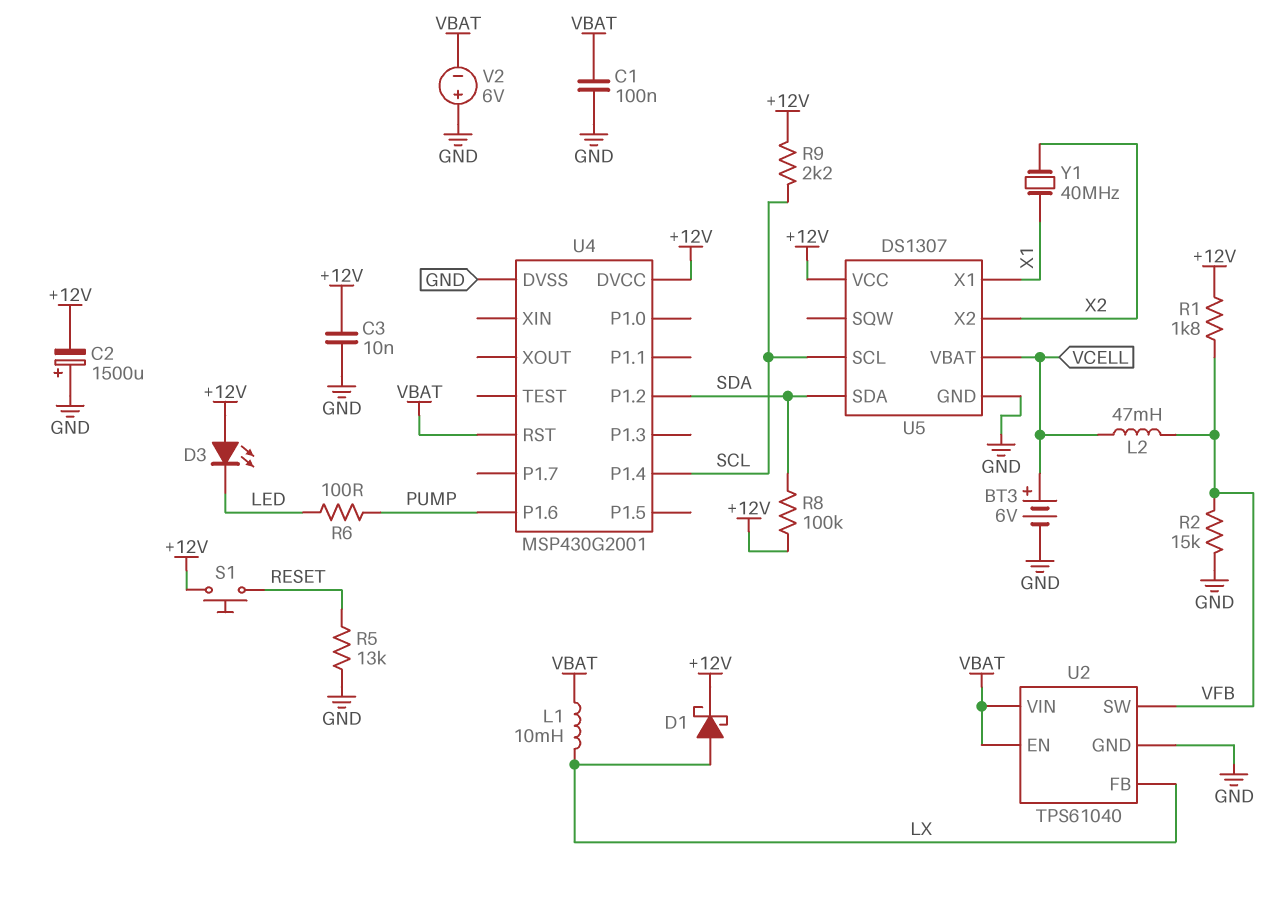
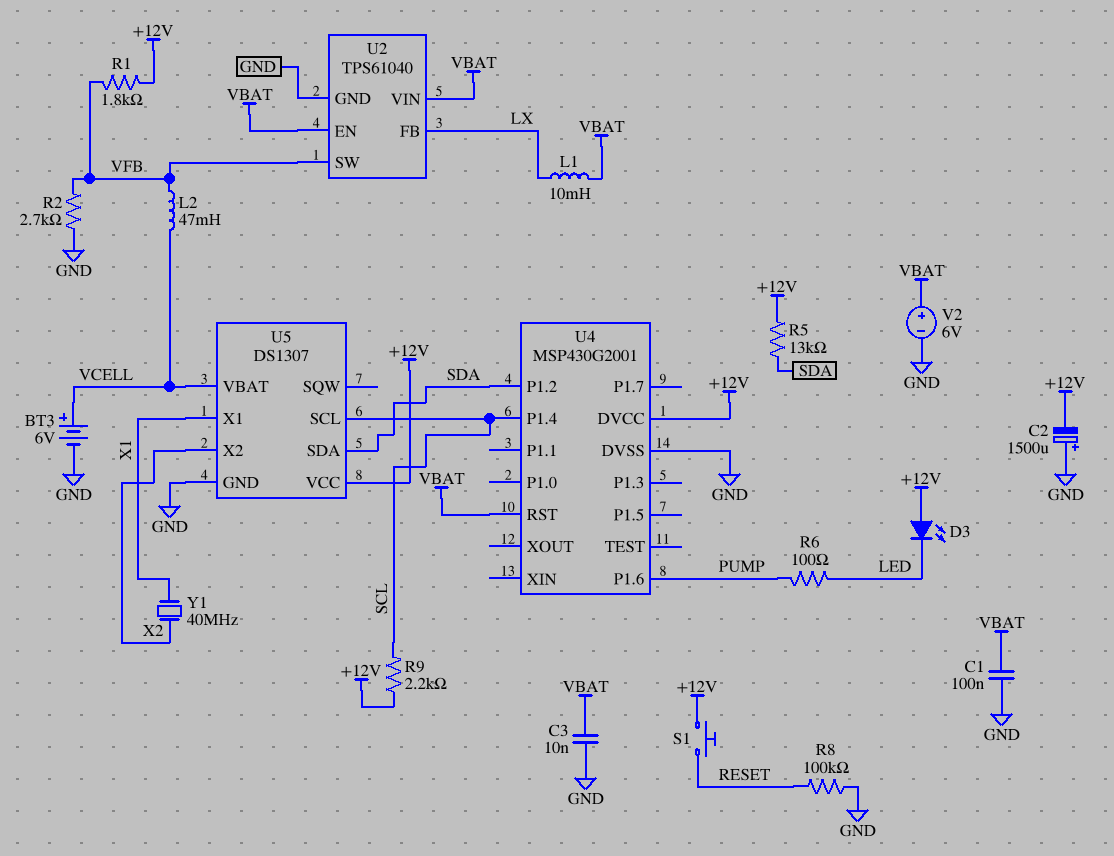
C3: 10nF (+12V, GND) -> 10nF (GND, VBAT)
D1: schottky (A LX, K +12V) -> none
R2: 15k (GND, VFB) -> 2.7k (GND, VFB)
R5: 13k (GND, RESET) -> 13k (+12V, SDA)
R8: 100k (+12V, SDA) -> 100k (GND, RESET)
V2: 6V (plus GND, minus VBAT) -> 6V (plus VBAT, minus GND)

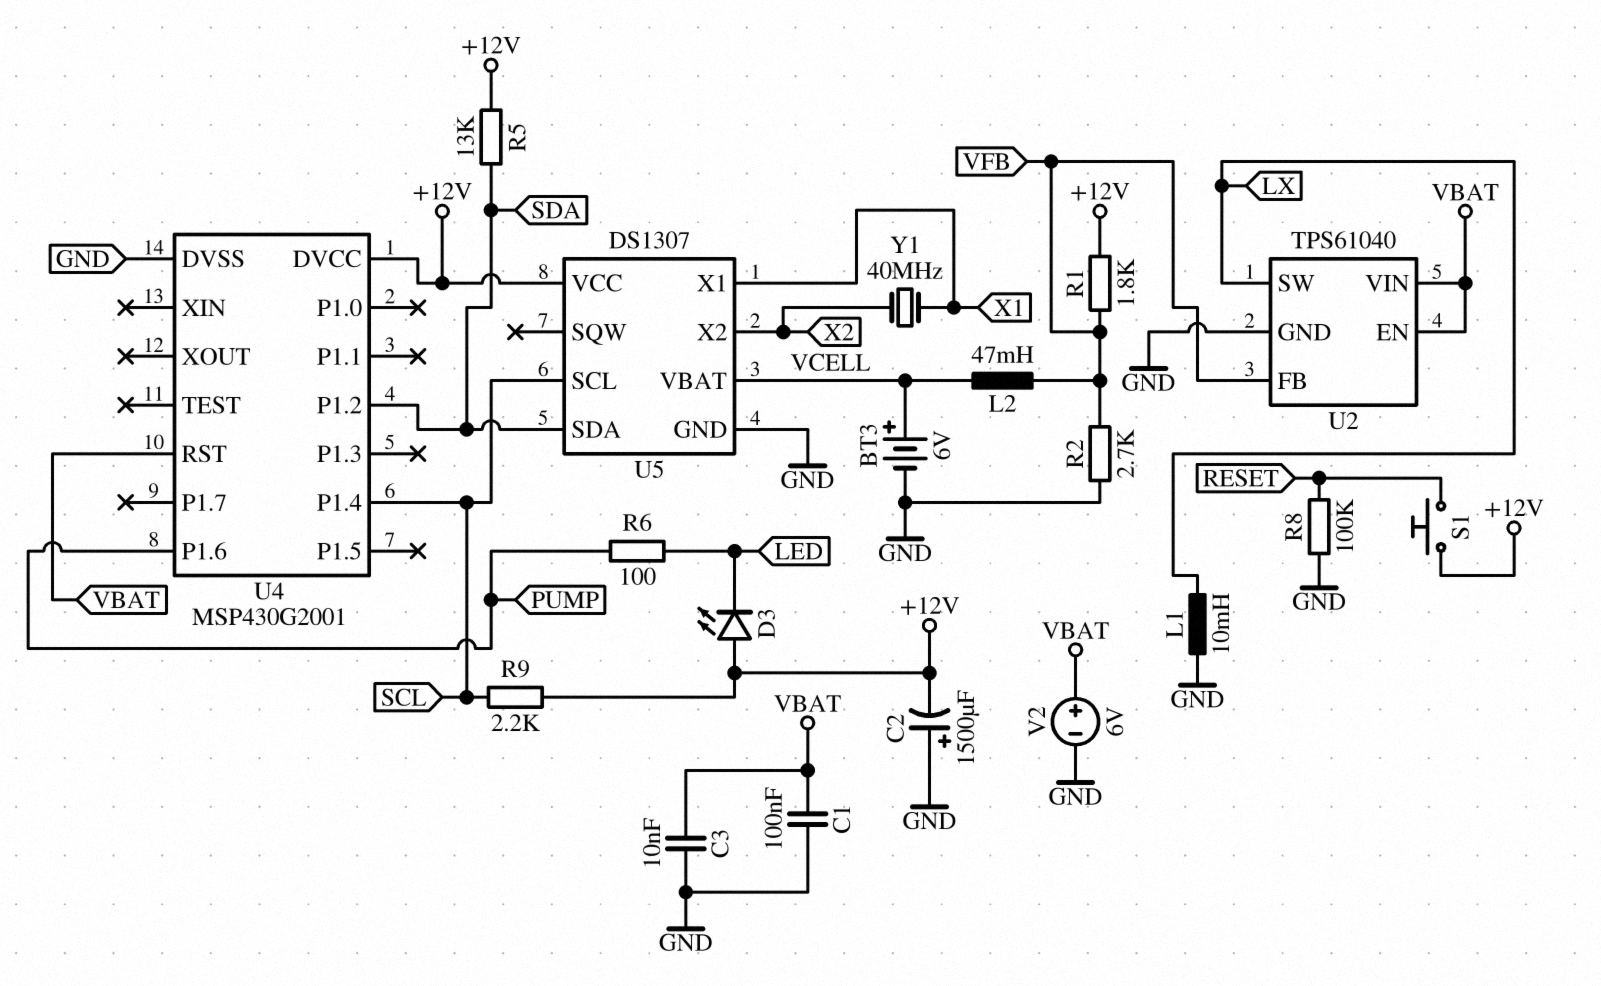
L1: 10mH (LX, VBAT) -> 10mH (GND, LX)
U2 pin FB: LX -> VFB
U2 pin SW: VFB -> LX

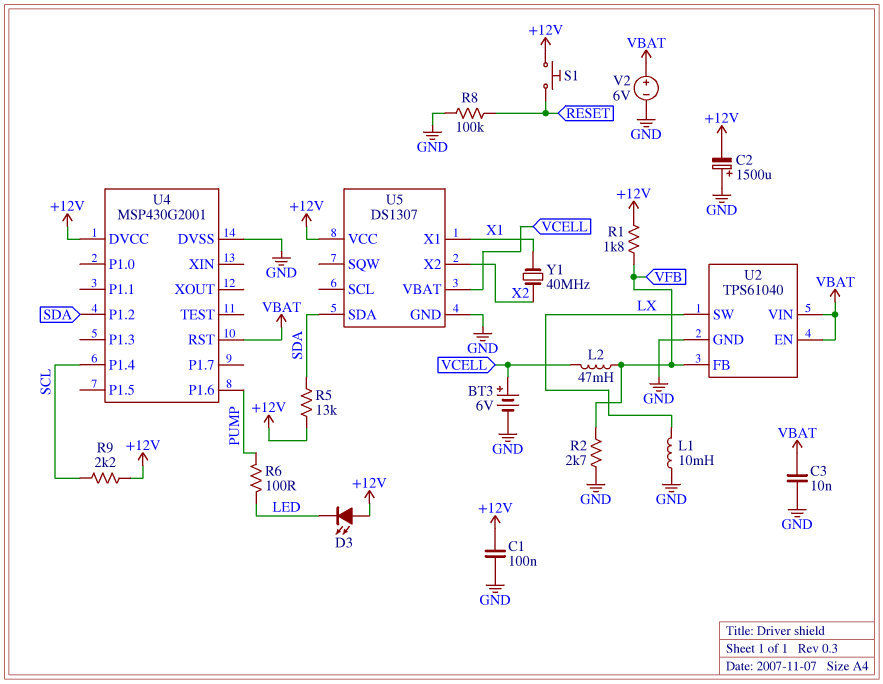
C1: 100nF (GND, VBAT) -> 100nF (+12V, GND)
U5 pin SCL: SCL -> none

